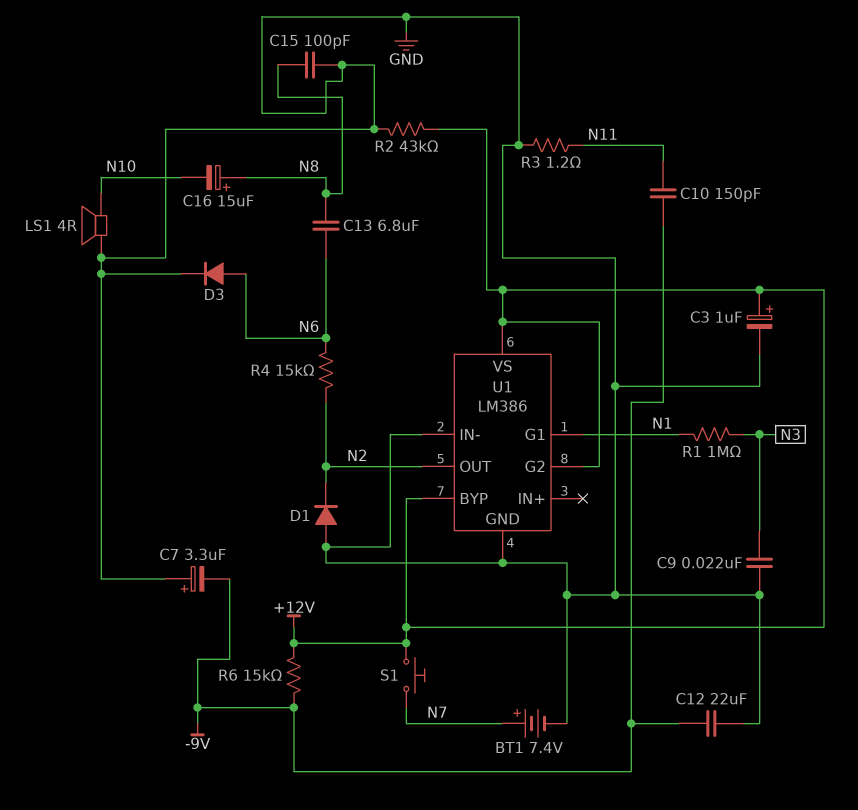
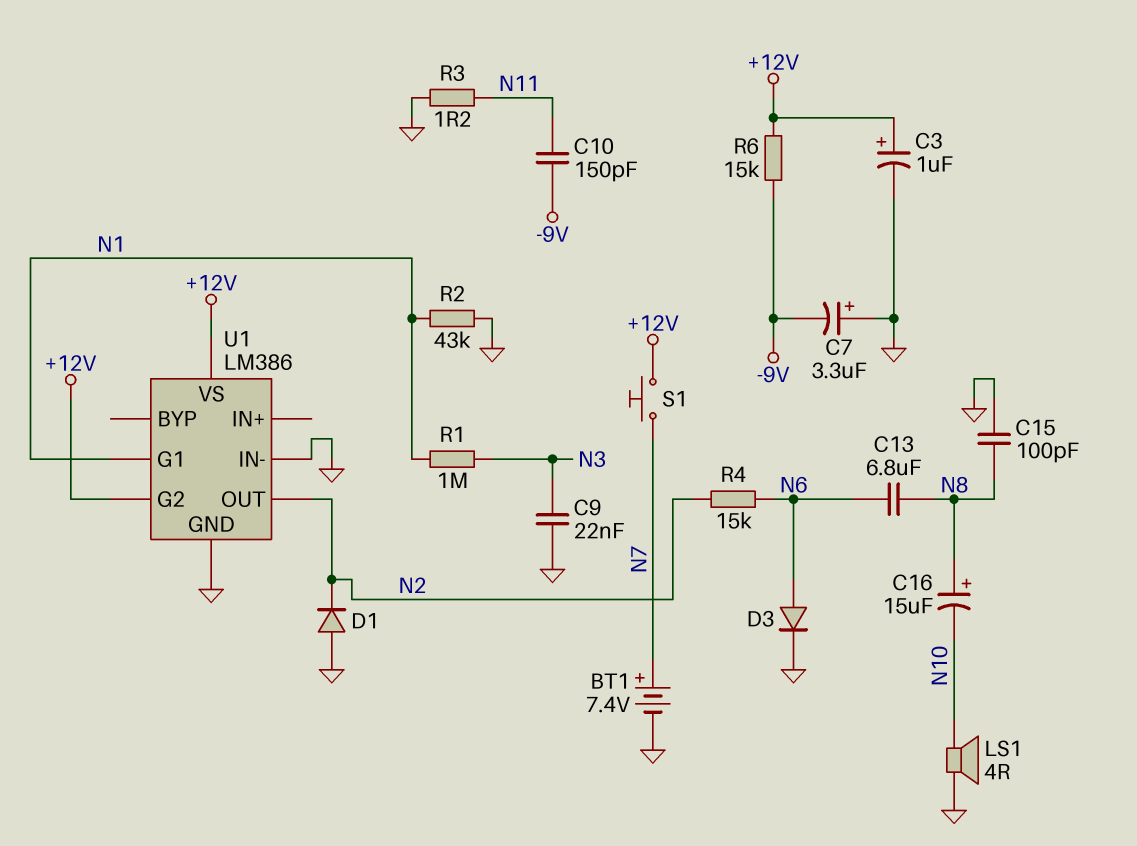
C12: 22uF (-9V, GND) -> none
R2: 43k (+12V, GND) -> 43k (GND, N1)
U1 pin BYP: +12V -> none

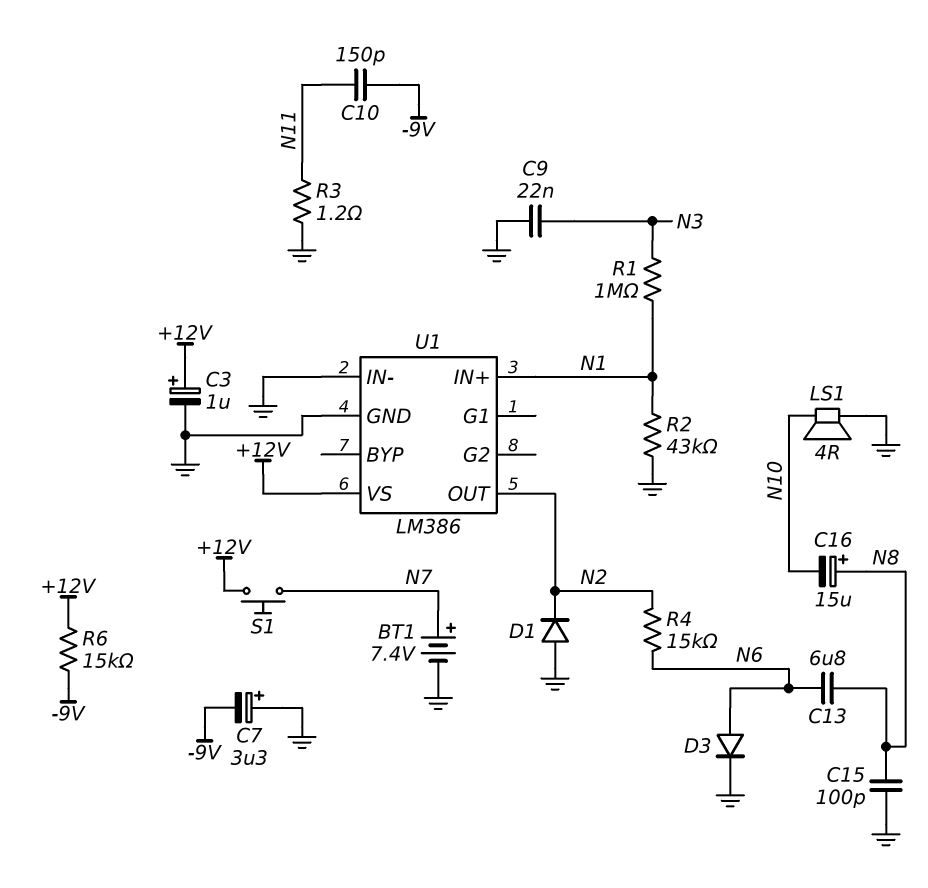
U1 pin G1: N1 -> none
U1 pin G2: +12V -> none
U1 pin IN+: none -> N1

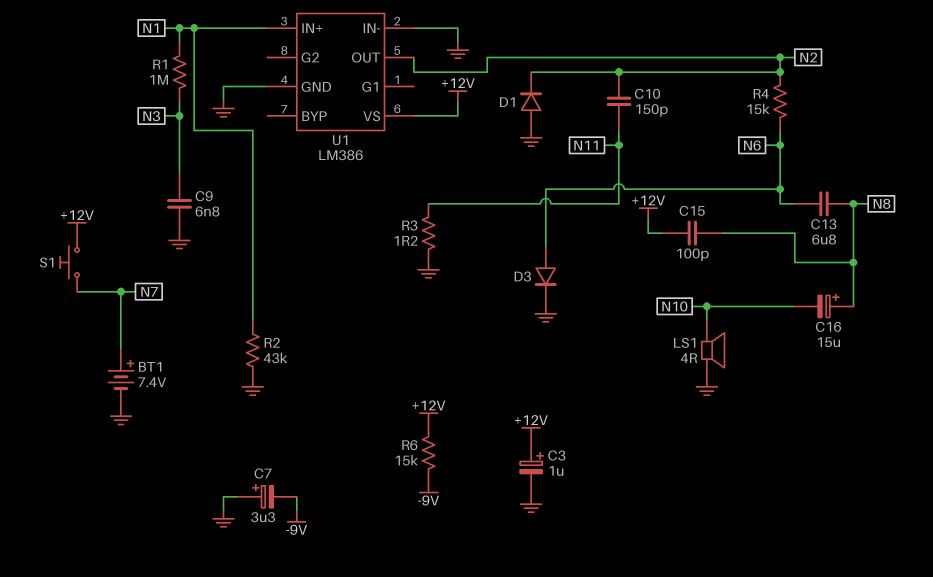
C9: 22nF (GND, N3) -> 6.8nF (GND, N3)
C10: 150pF (-9V, N11) -> 150pF (N2, N11)
C15: 100pF (GND, N8) -> 100pF (+12V, N8)

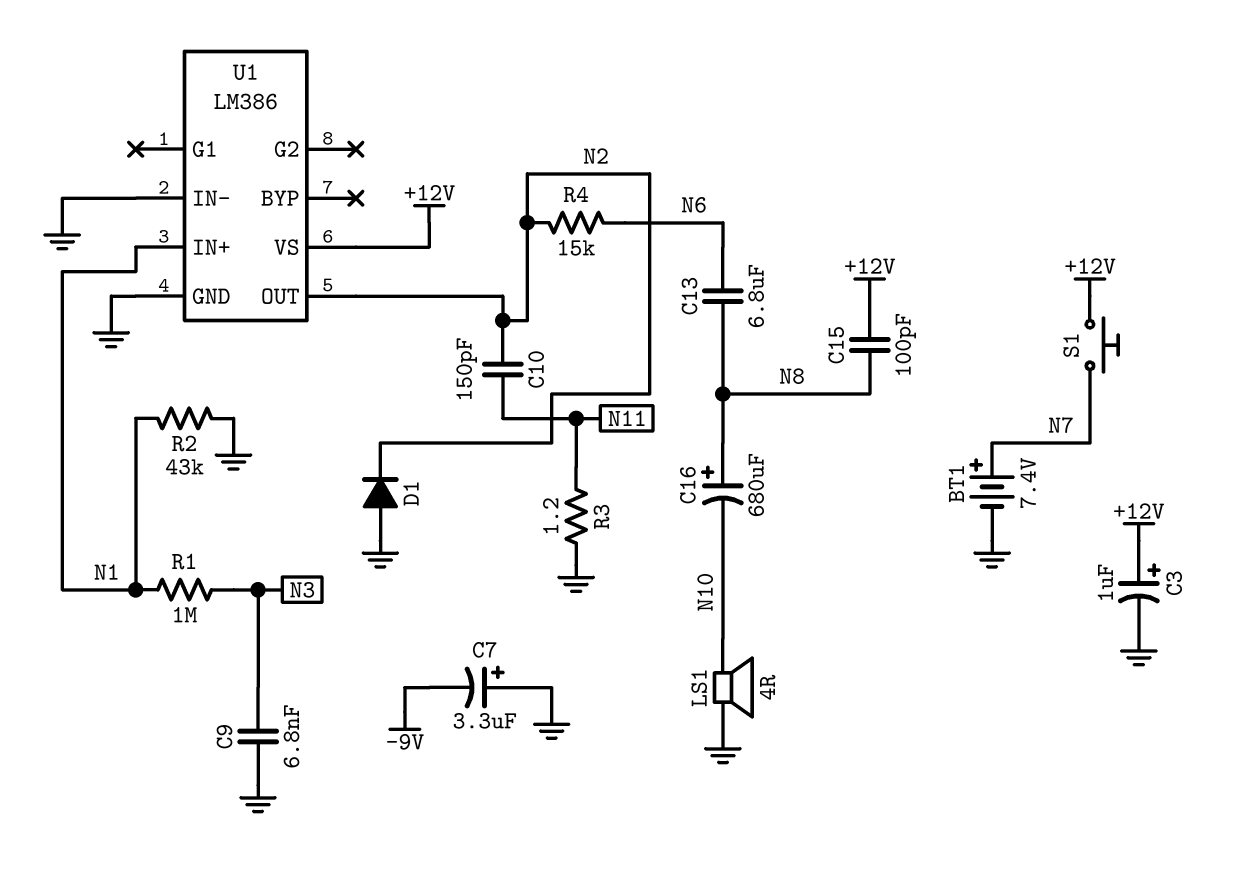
C16: 15uF (plus N8, minus N10) -> 680uF (plus N8, minus N10)
D3: diode (A N6, K GND) -> none
R6: 15k (+12V, -9V) -> none

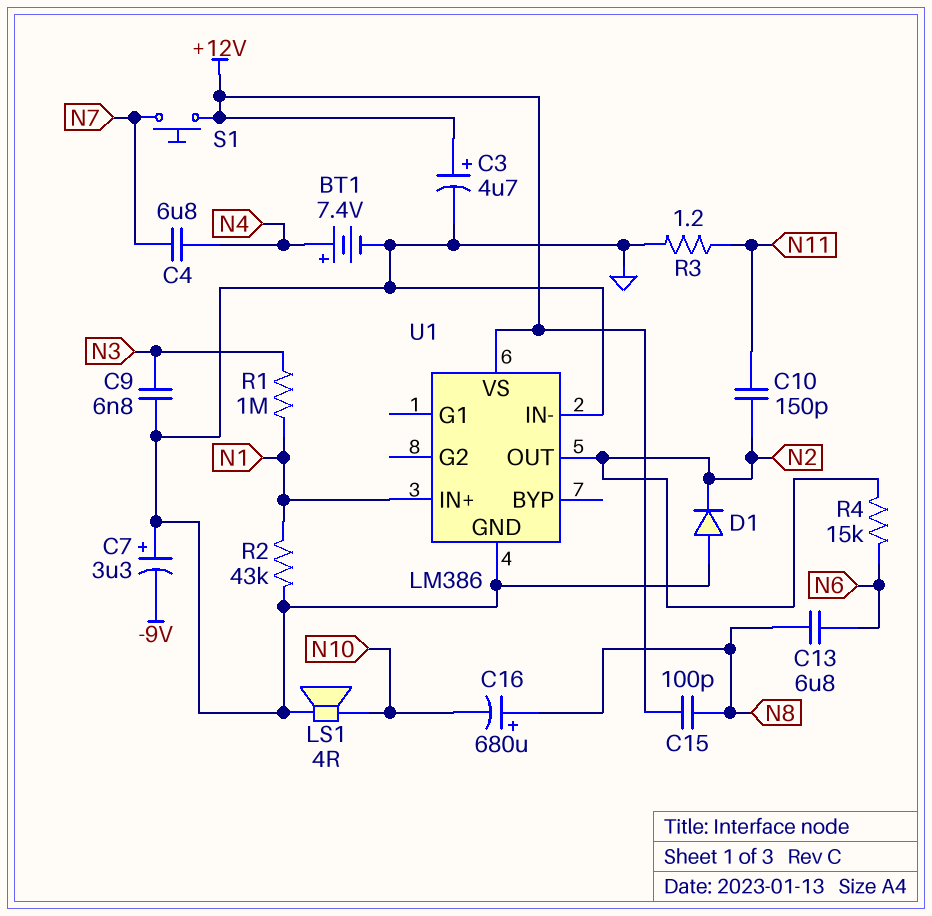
BT1: 7.4V (plus N7, minus GND) -> 7.4V (plus N4, minus GND)
C3: 1uF (plus +12V, minus GND) -> 4.7uF (plus +12V, minus GND)
C4: none -> 6.8uF (N4, N7)

